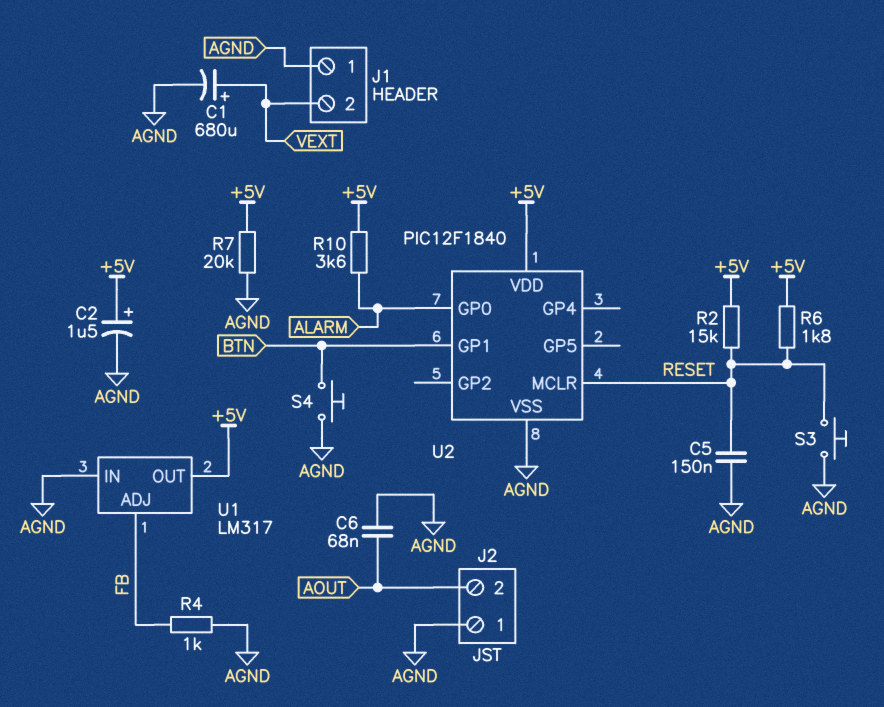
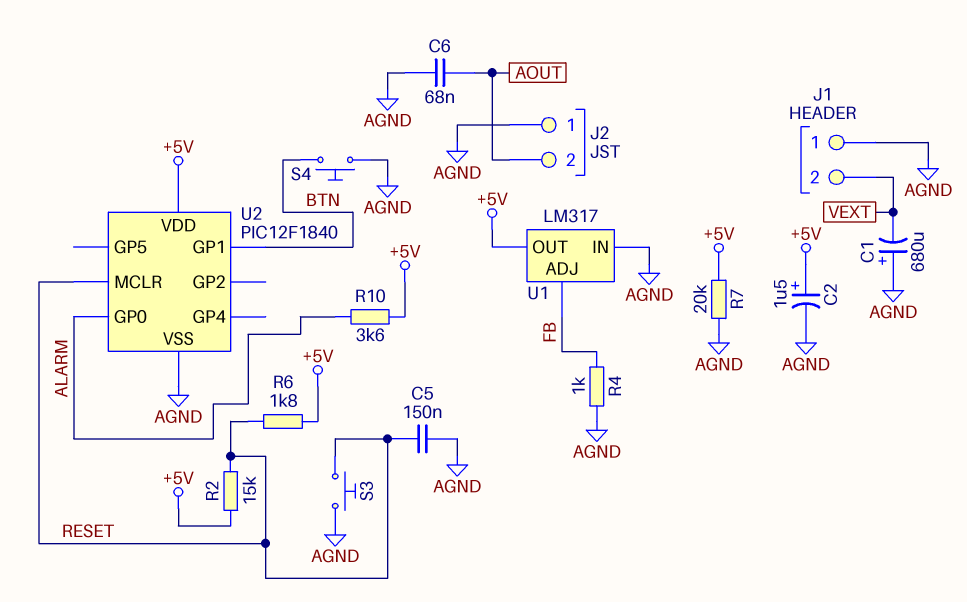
C1: 680uF (plus VEXT, minus AGND) -> 680uF (plus AGND, minus VEXT)

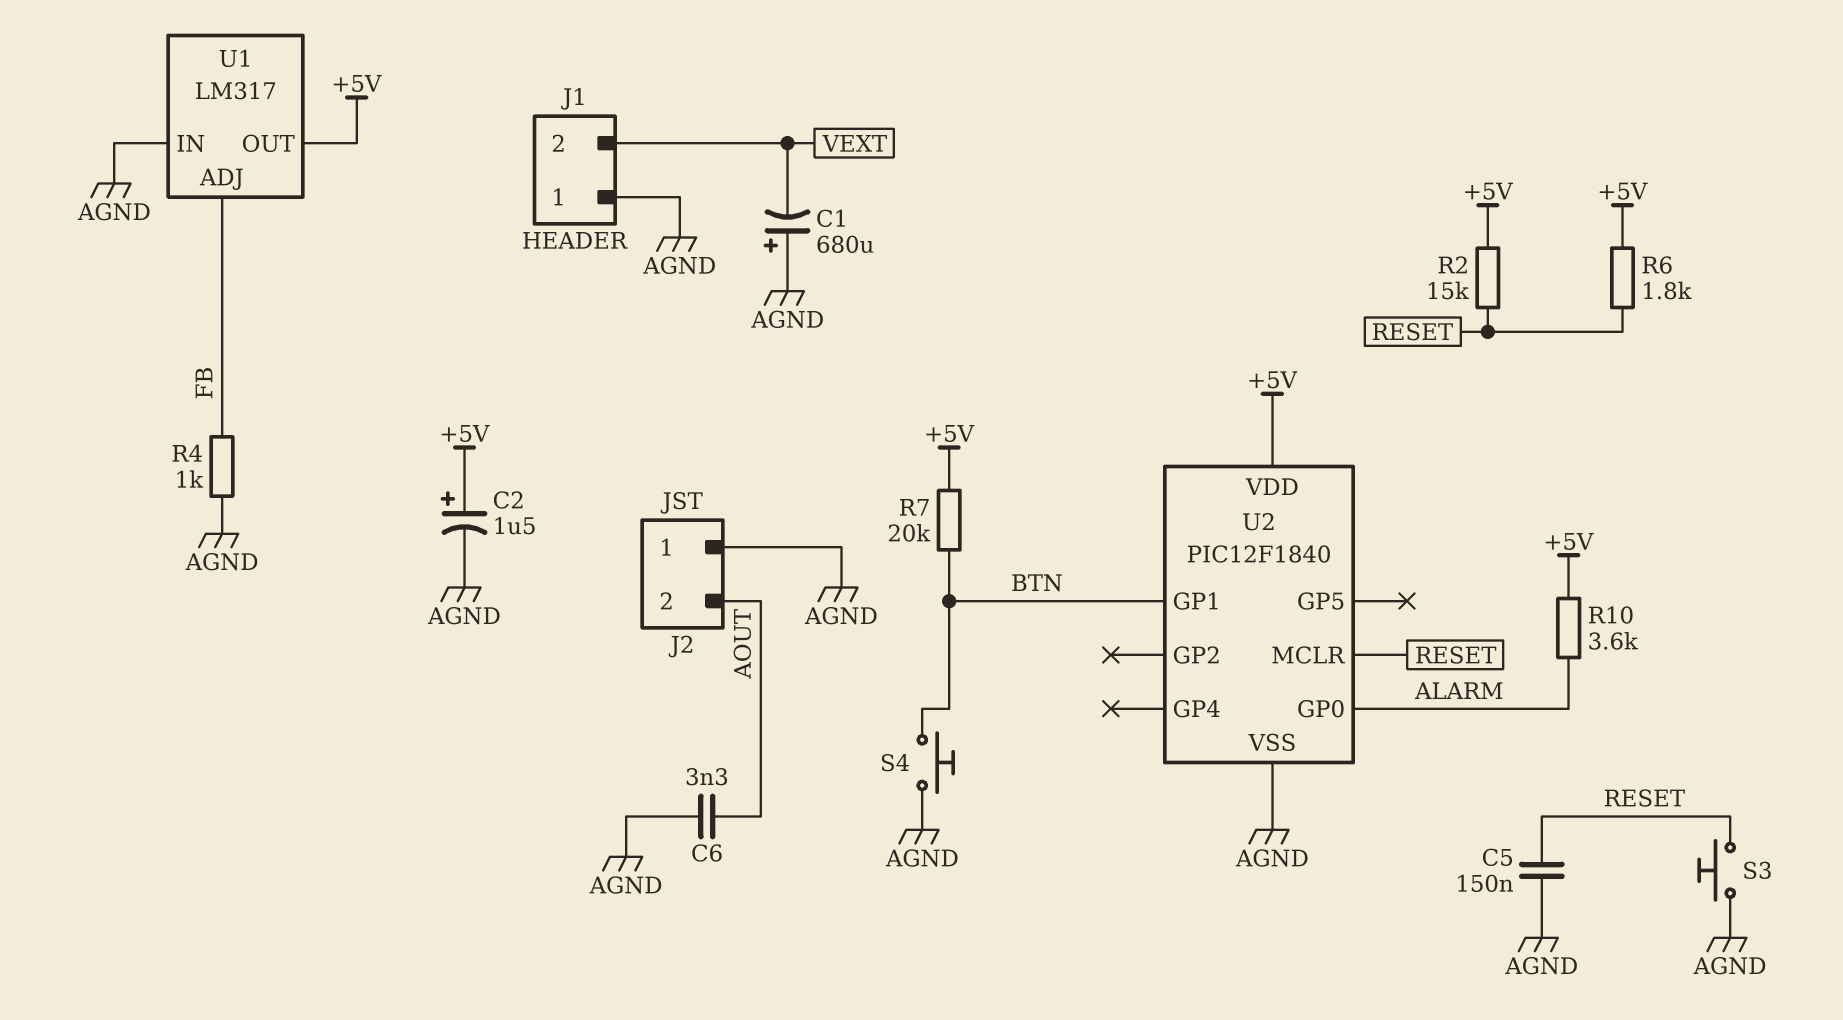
C6: 68nF (AGND, AOUT) -> 3.3nF (AGND, AOUT)
R7: 20k (+5V, AGND) -> 20k (+5V, BTN)

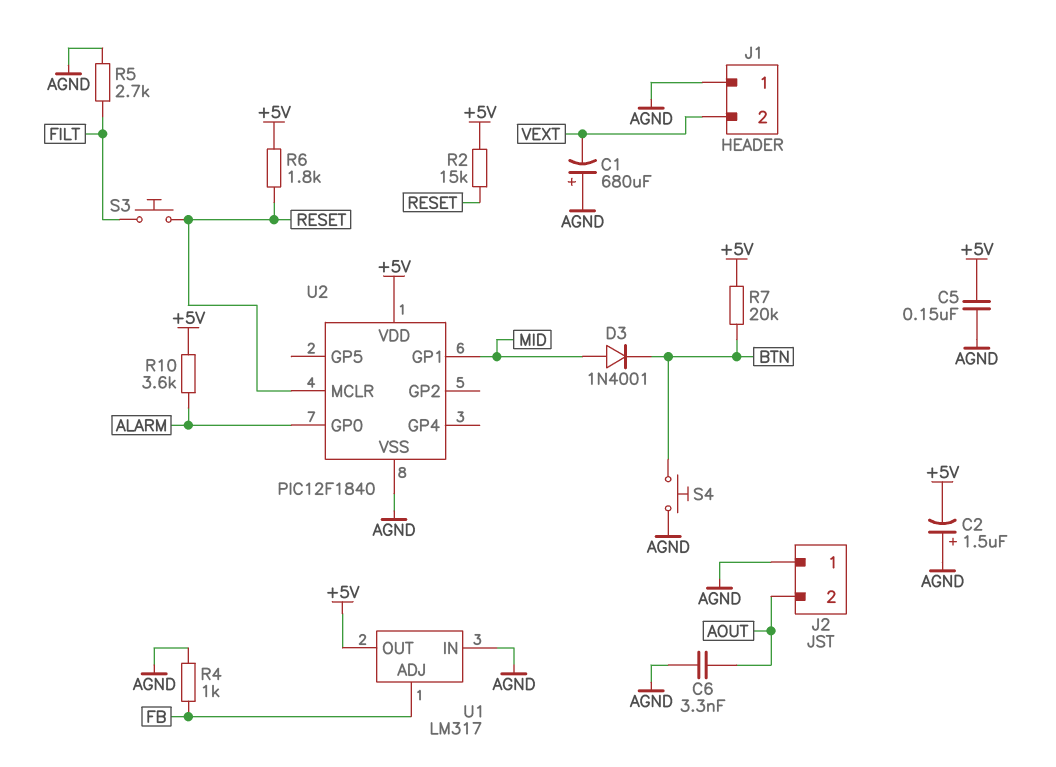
C2: 1.5uF (plus +5V, minus AGND) -> 1.5uF (plus AGND, minus +5V)
C5: 150nF (AGND, RESET) -> 150nF (+5V, AGND)
D3: none -> diode 1N4001 (A MID, K BTN)
R5: none -> 2.7k (AGND, FILT)
S3: button (AGND, RESET) -> button (FILT, RESET)
U2 pin GP1: BTN -> MID

